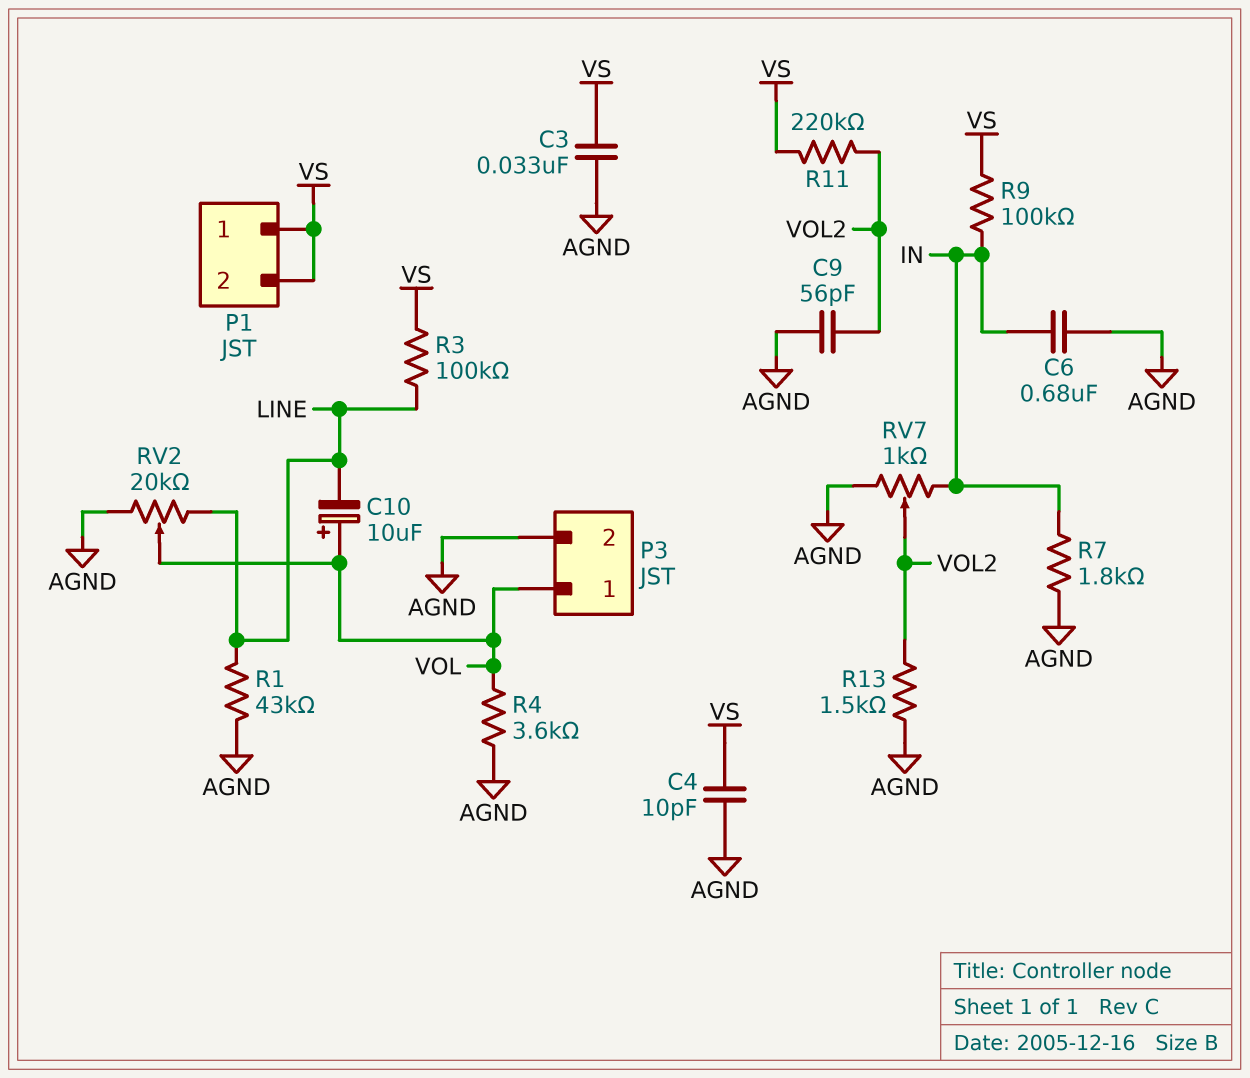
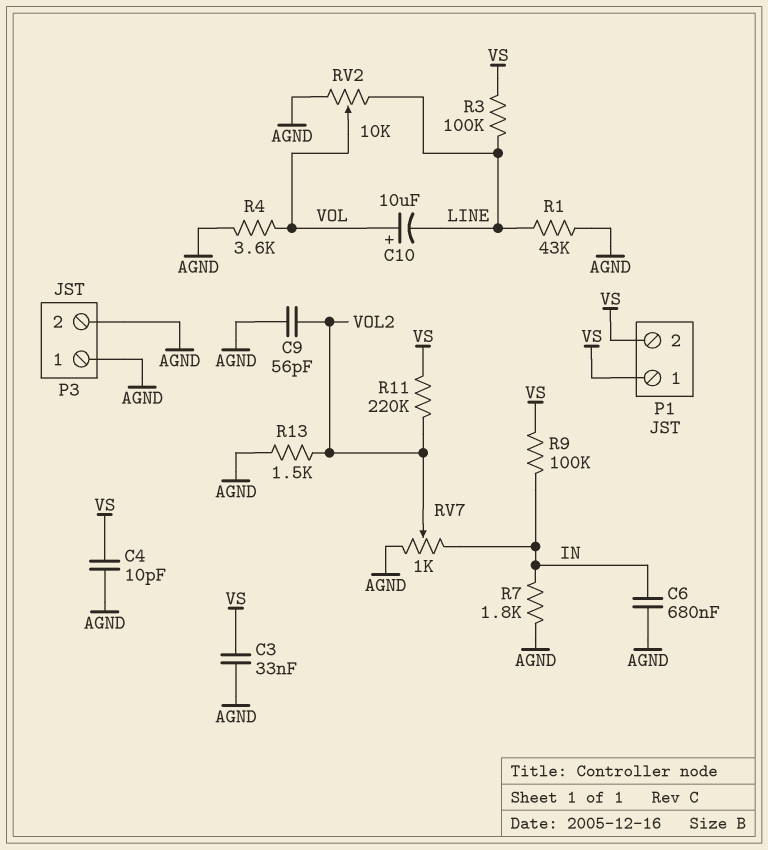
P3 pin 1: VOL -> AGND
RV2: 20k (AGND, LINE, wiper VOL) -> 10k (AGND, LINE, wiper VOL)

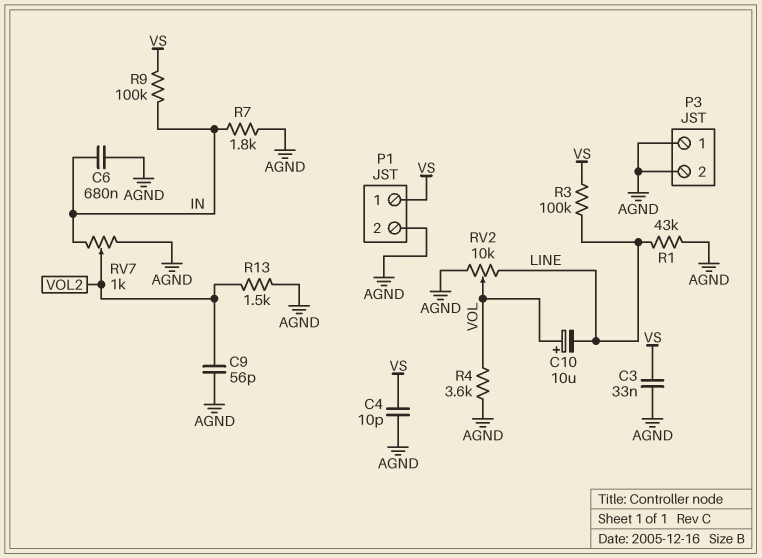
P1 pin 2: VS -> AGND
R11: 220k (VOL2, VS) -> none

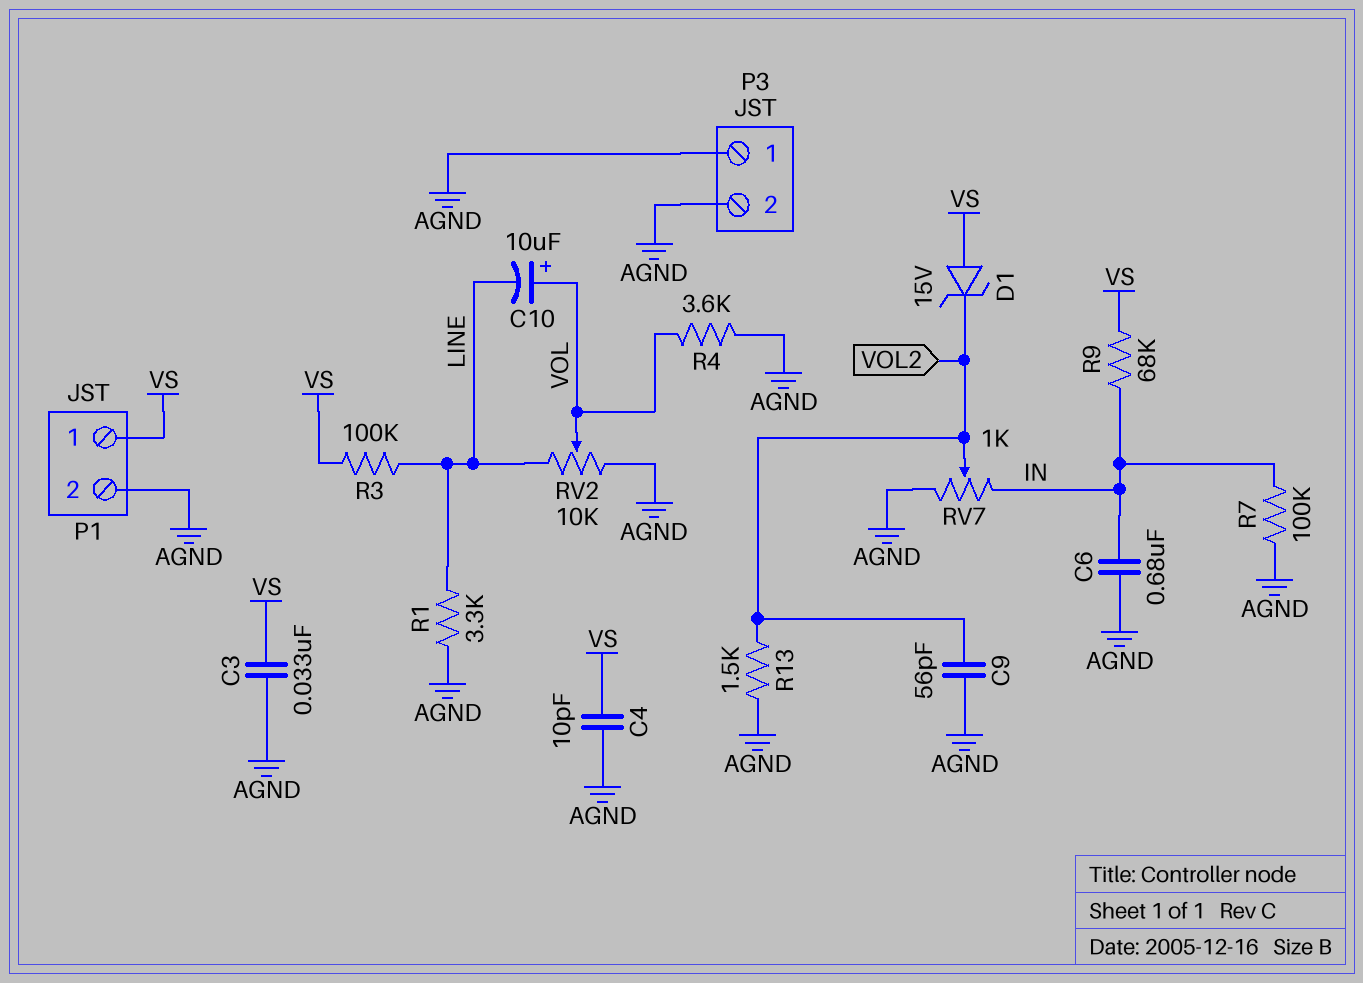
D1: none -> zener 15V (A VS, K VOL2)
R1: 43k (AGND, LINE) -> 3.3k (AGND, LINE)
R7: 1.8k (AGND, IN) -> 100k (AGND, IN)
R9: 100k (IN, VS) -> 68k (IN, VS)

